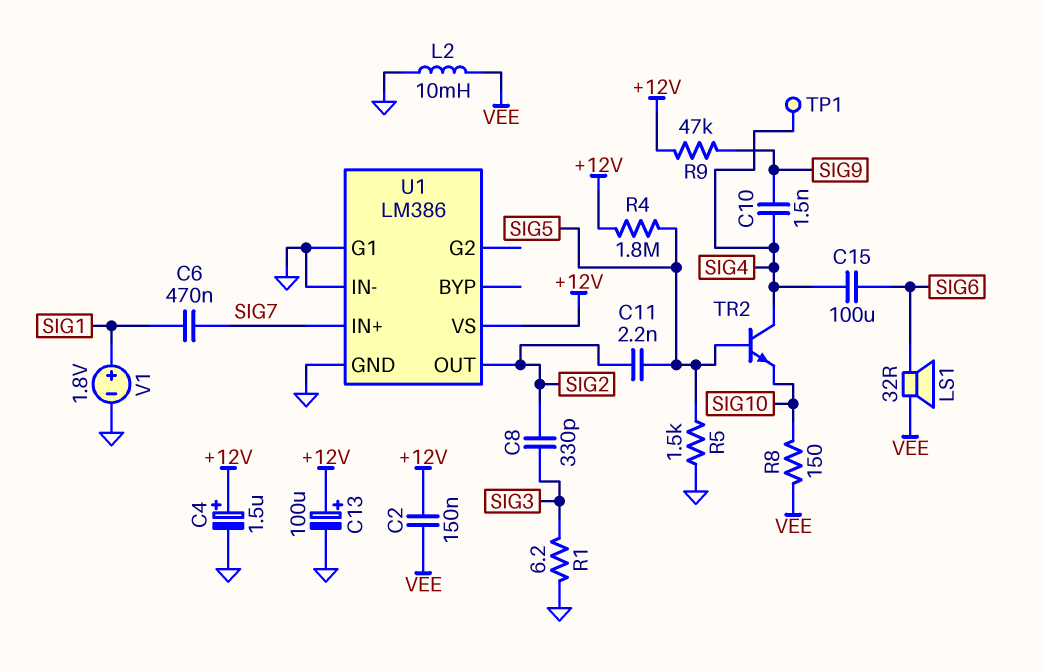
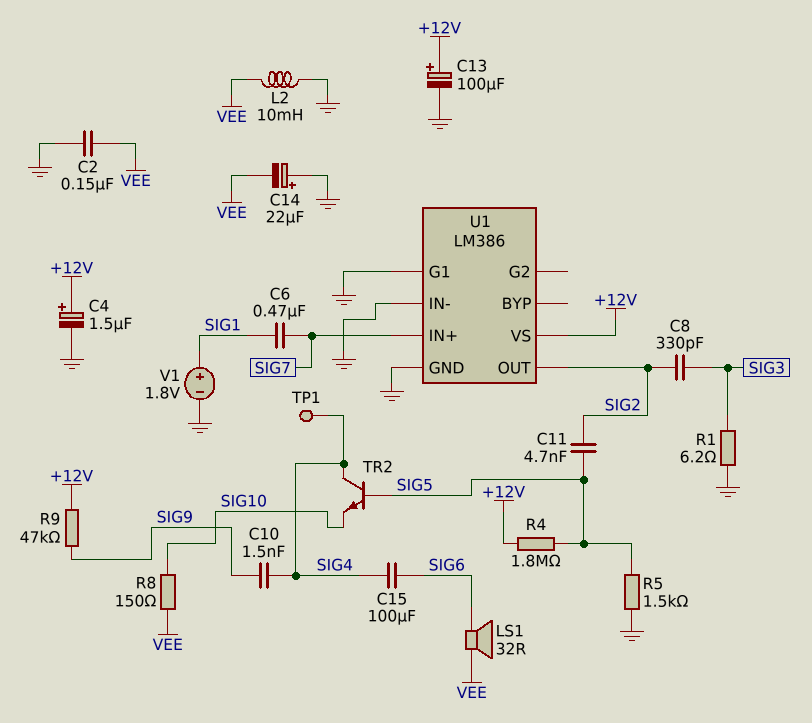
C2: 150nF (+12V, VEE) -> 150nF (GND, VEE)
C11: 2.2nF (SIG2, SIG5) -> 4.7nF (SIG2, SIG5)
C14: none -> 22uF (plus GND, minus VEE)

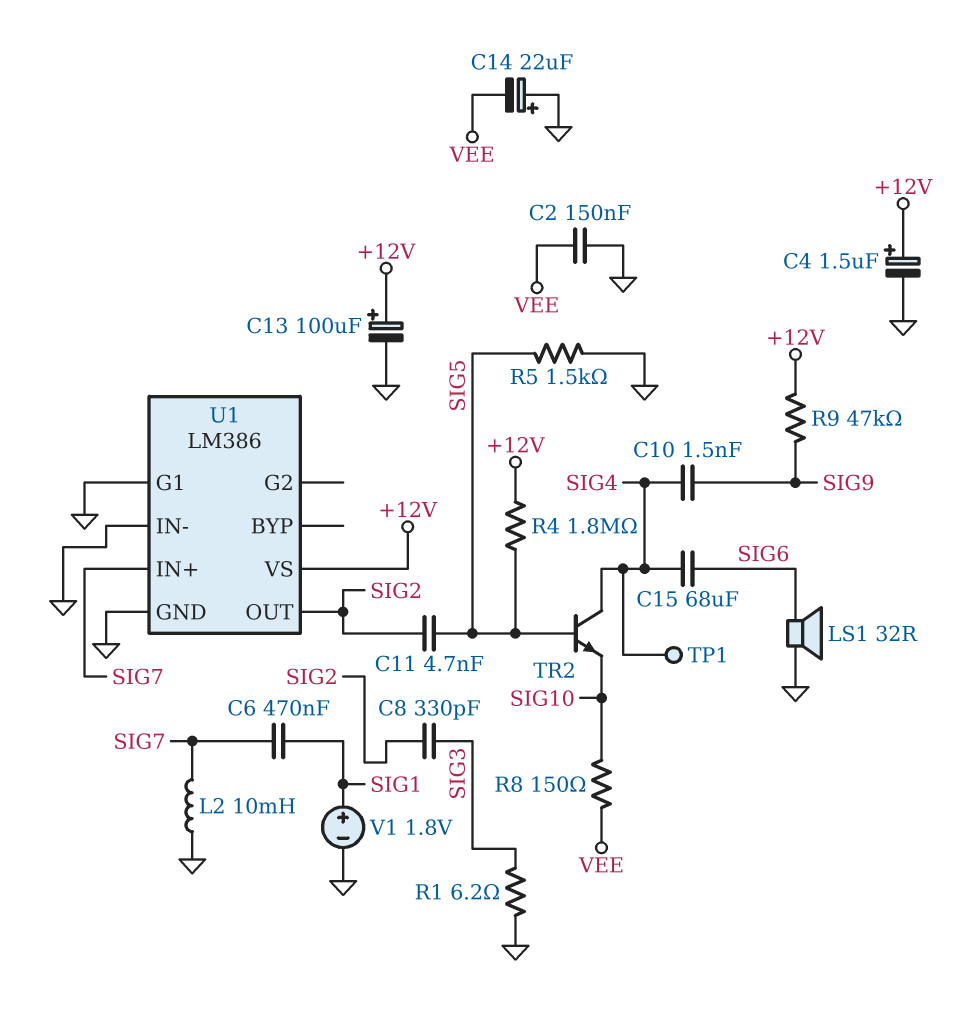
C15: 100uF (SIG4, SIG6) -> 68uF (SIG4, SIG6)
L2: 10mH (GND, VEE) -> 10mH (GND, SIG7)
LS1: speaker 32R (SIG6, VEE) -> speaker 32R (GND, SIG6)

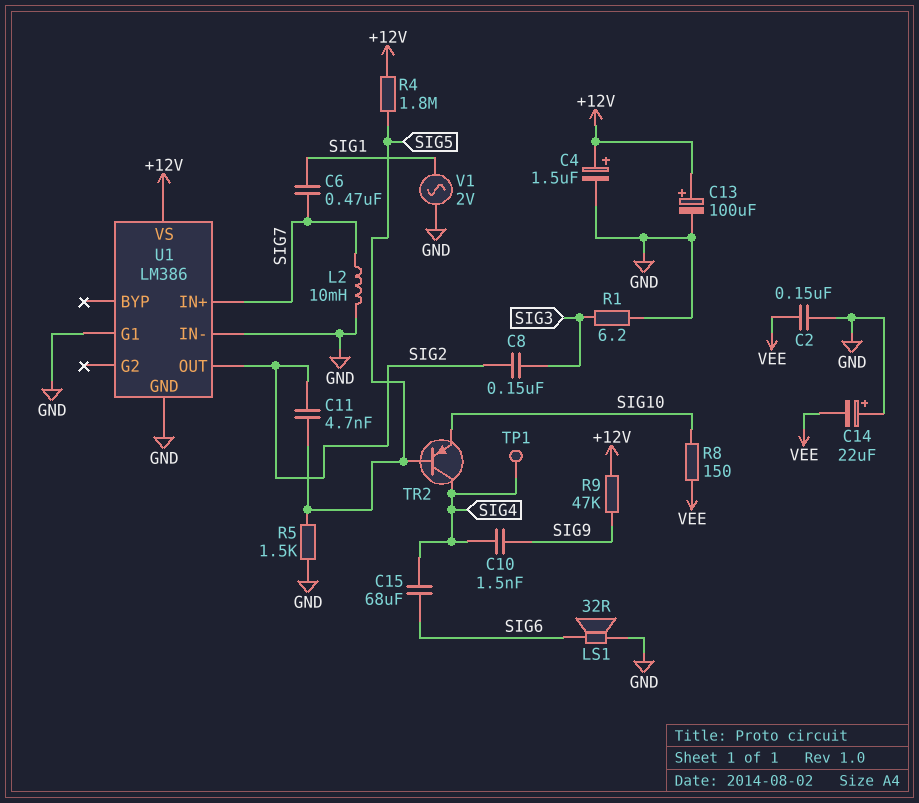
C8: 330pF (SIG2, SIG3) -> 150nF (SIG2, SIG3)
TR2: NPN (B SIG5, C SIG4, E SIG10) -> PNP (B SIG5, C SIG4, E SIG10)
V1: 1.8V (plus SIG1, minus GND) -> AC 2V (GND, SIG1)

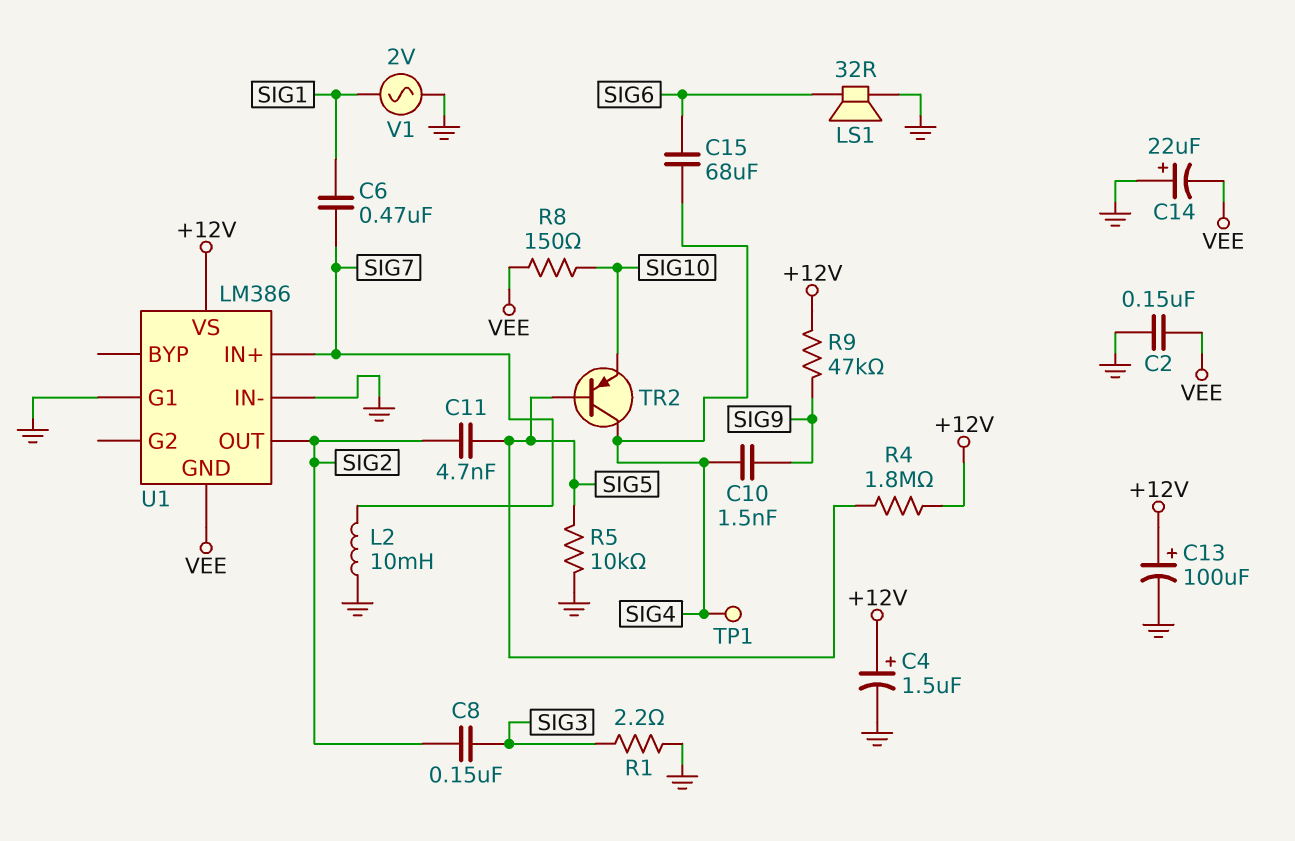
R1: 6.2 (GND, SIG3) -> 2.2 (GND, SIG3)
R5: 1.5k (GND, SIG5) -> 10k (GND, SIG5)
U1 pin GND: GND -> VEE

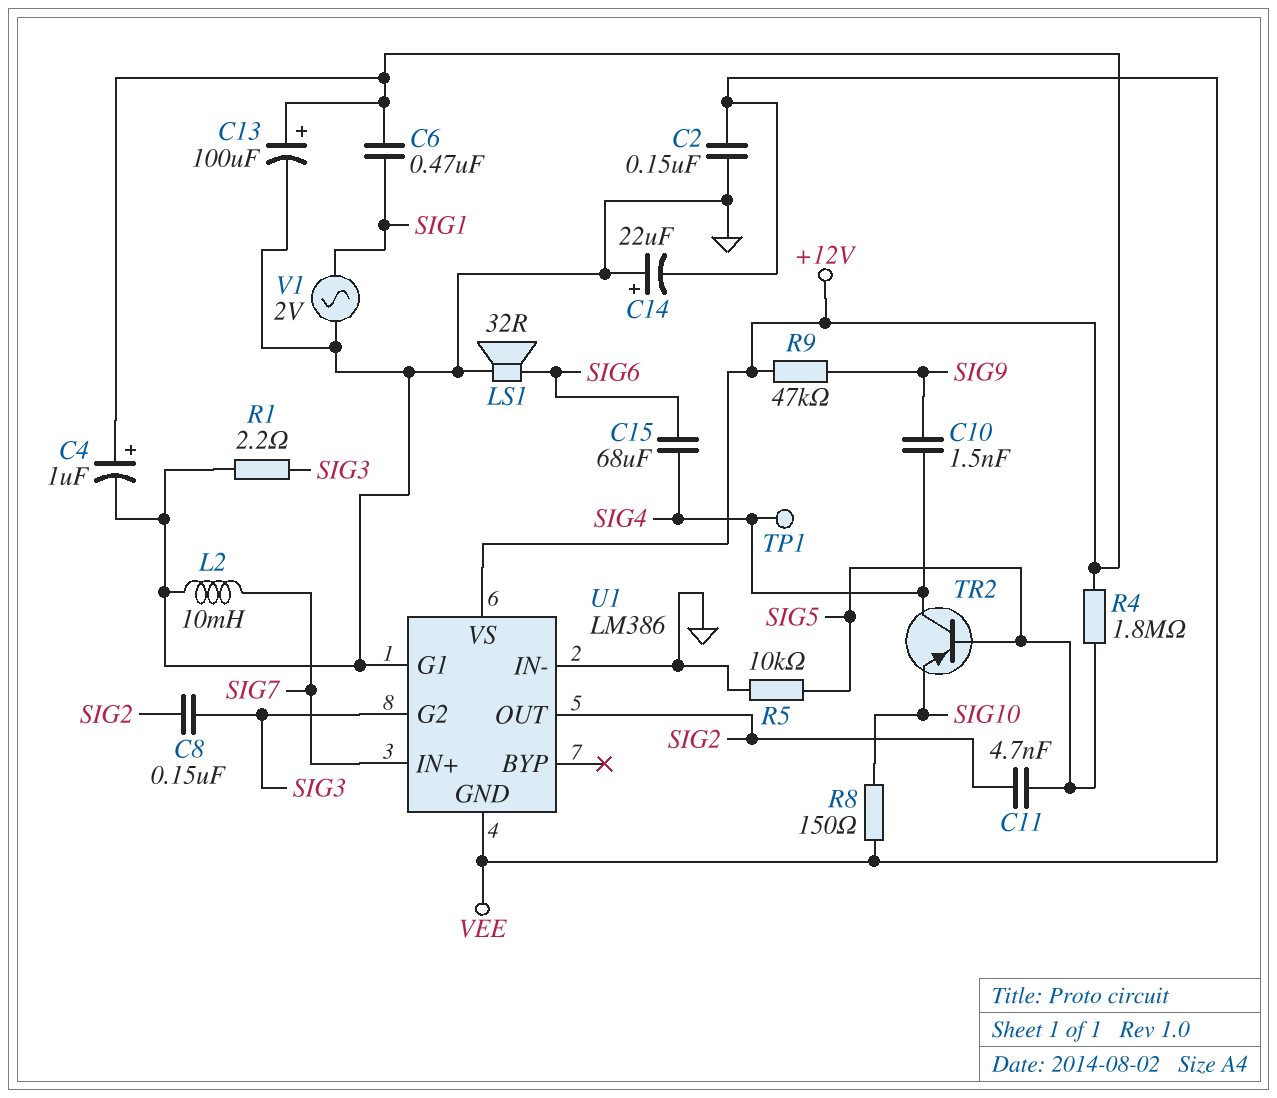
C4: 1.5uF (plus +12V, minus GND) -> 1uF (plus +12V, minus GND)
C6: 470nF (SIG1, SIG7) -> 470nF (+12V, SIG1)
U1 pin G2: none -> SIG3

